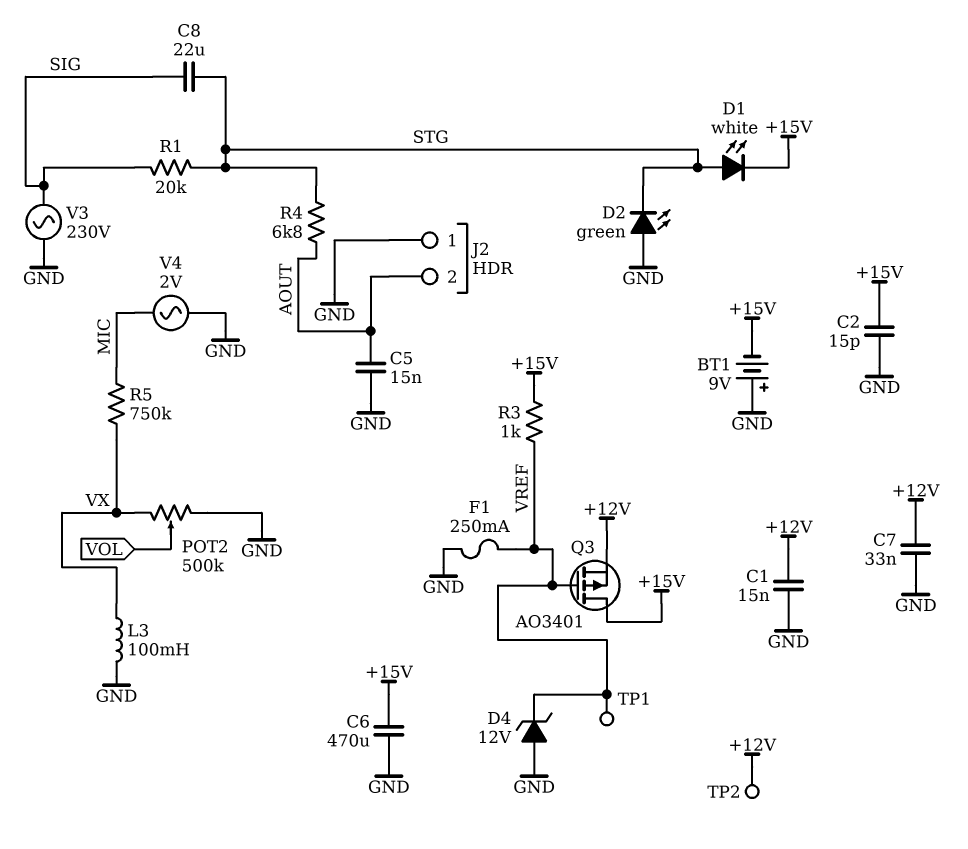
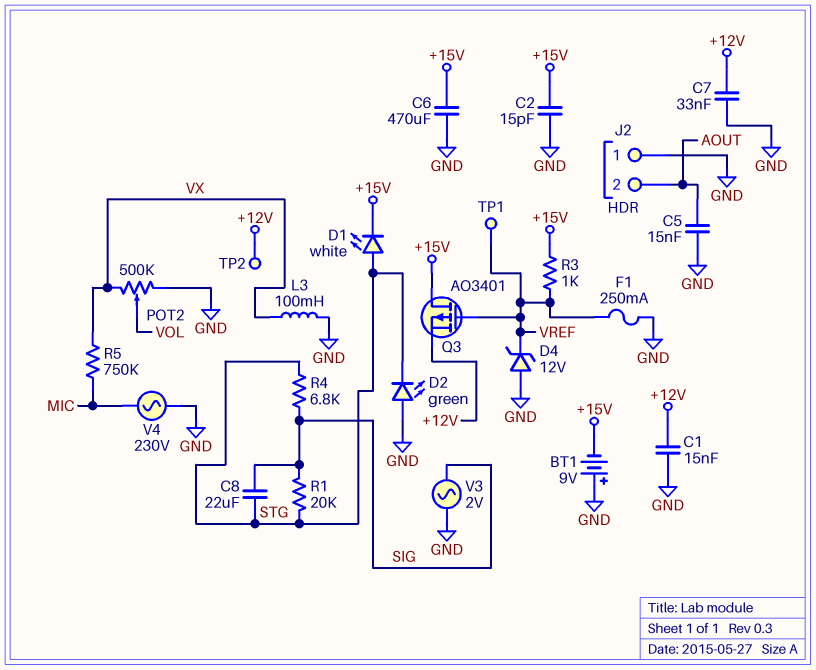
R4: 6.8k (AOUT, STG) -> 6.8k (SIG, STG)
V3: AC 230V (GND, SIG) -> AC 2V (GND, SIG)
V4: AC 2V (GND, MIC) -> AC 230V (GND, MIC)

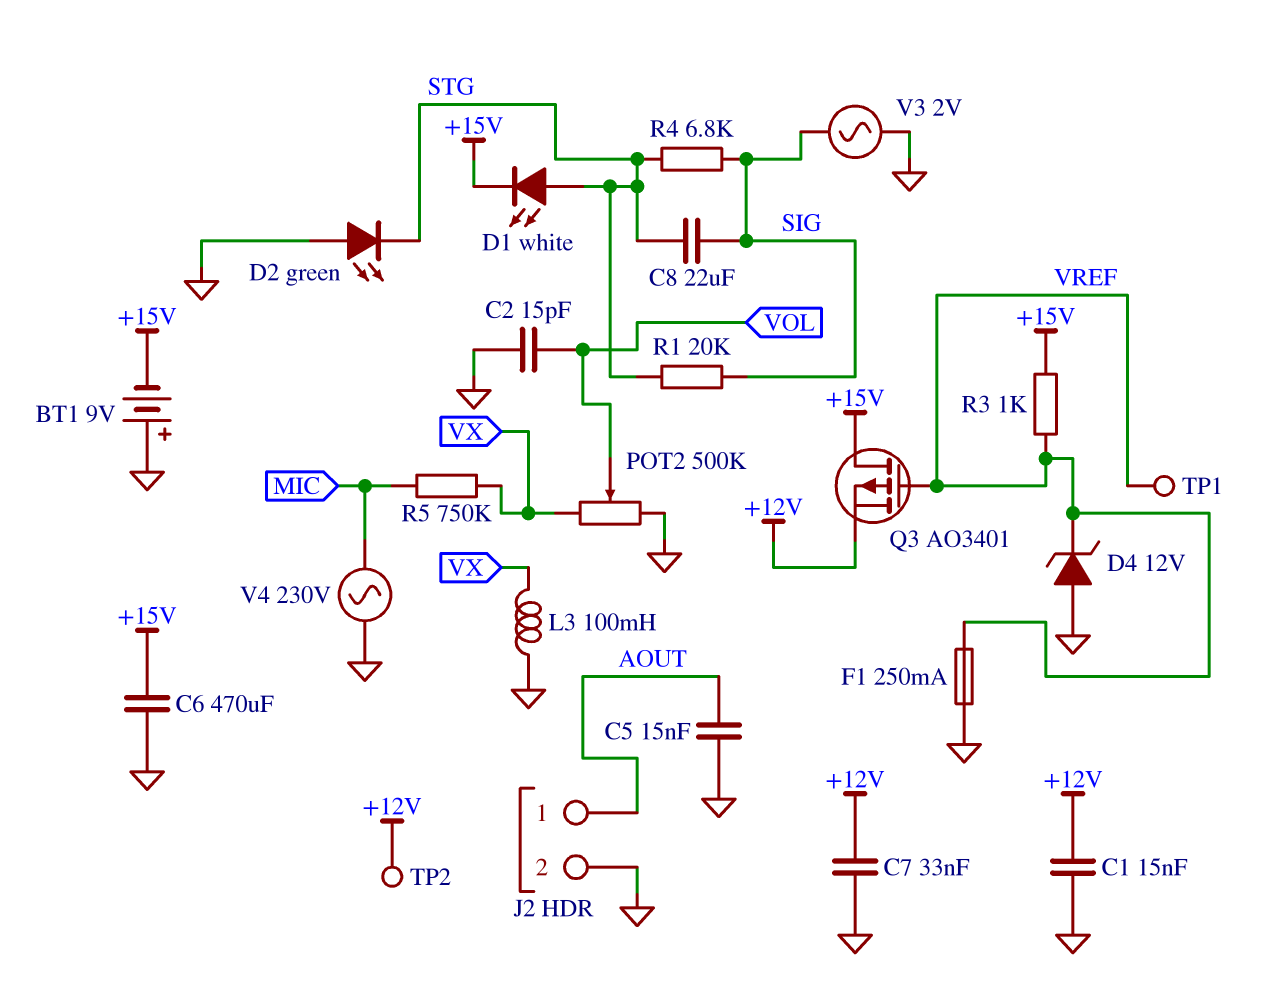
C2: 15pF (+15V, GND) -> 15pF (GND, VOL)
J2 pin 1: GND -> AOUT
J2 pin 2: AOUT -> GND

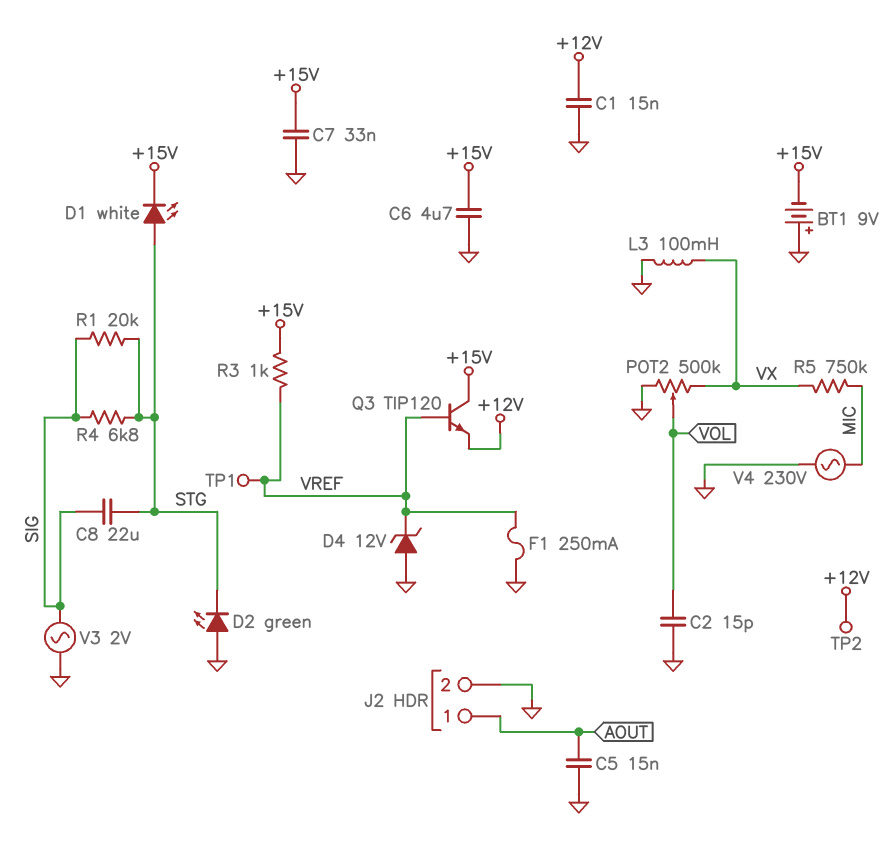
C6: 470uF (+15V, GND) -> 4.7uF (+15V, GND)
C7: 33nF (+12V, GND) -> 33nF (+15V, GND)
Q3: PMOS AO3401 (G VREF, D +15V, S +12V) -> NPN TIP120 (B VREF, C +15V, E +12V)

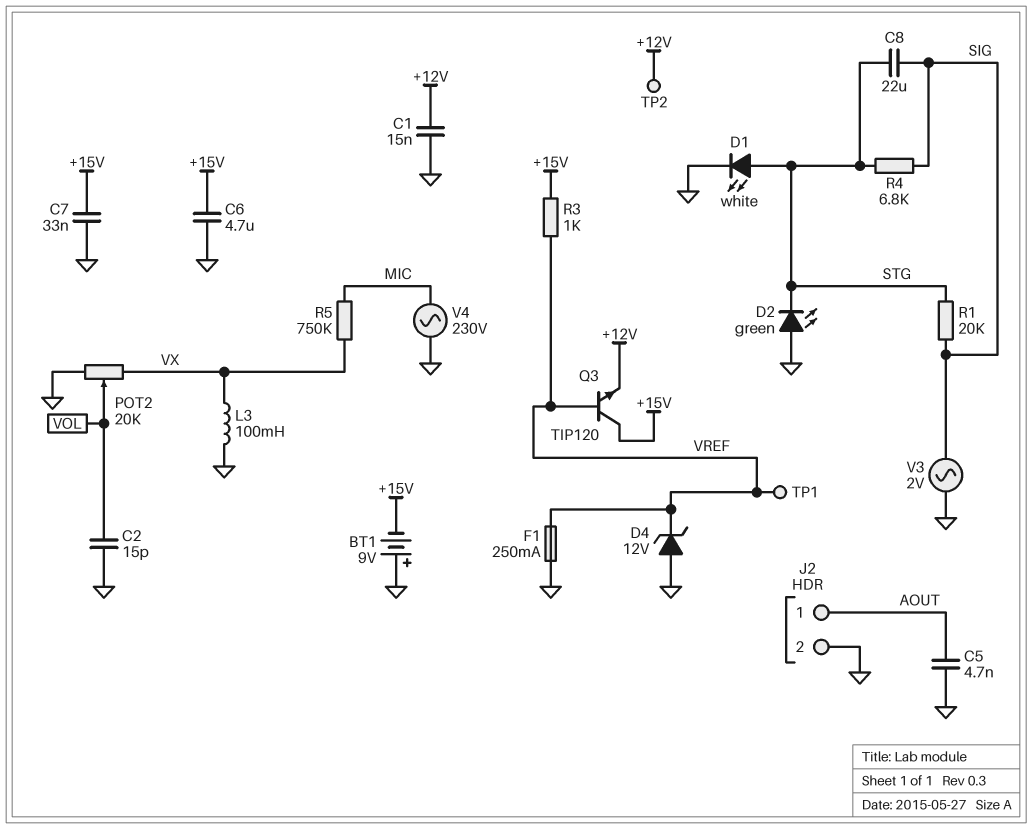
C5: 15nF (AOUT, GND) -> 4.7nF (AOUT, GND)
D1: LED white (A STG, K +15V) -> LED white (A STG, K GND)
POT2: 500k (GND, VX, wiper VOL) -> 20k (GND, VX, wiper VOL)

